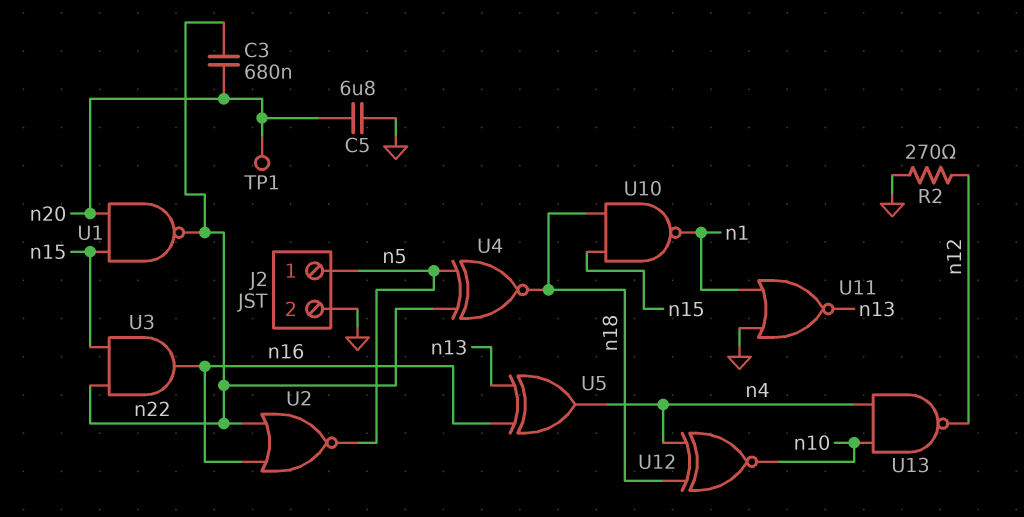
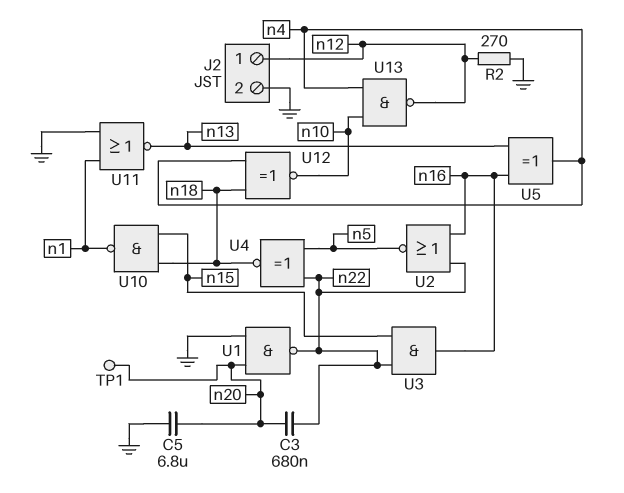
J2 pin 1: n5 -> n12
U1: NAND (in n15, in n20, out n22) -> NAND (in GND, in n20, out n22)

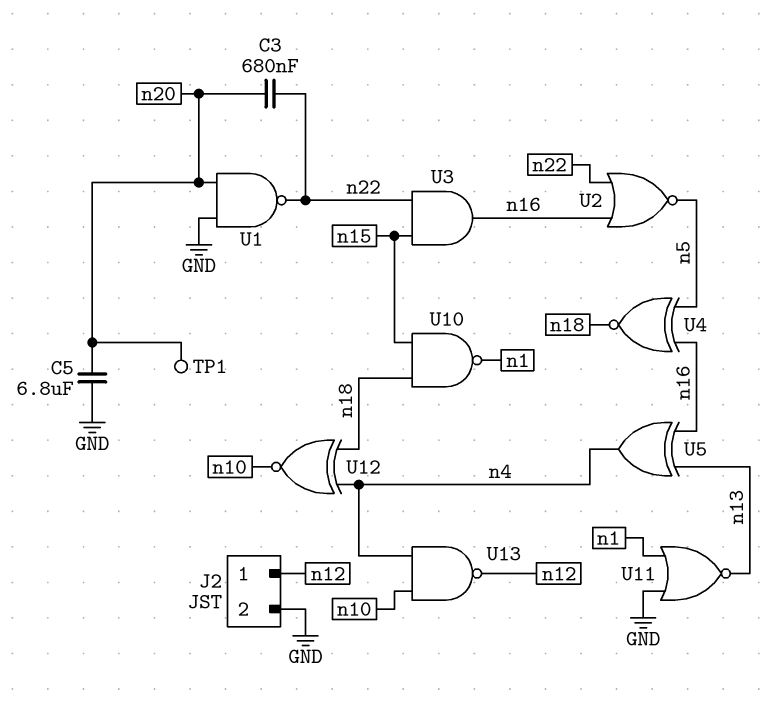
R2: 270 (GND, n12) -> none
U4: XNOR (in n5, in n22, out n18) -> XNOR (in n5, in n16, out n18)

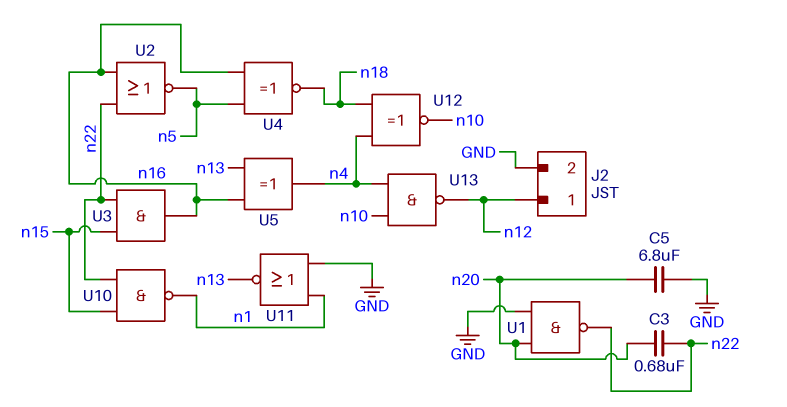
TP1: test point (n20) -> none
U10: NAND (in n15, in n18, out n1) -> NAND (in n15, in n22, out n1)

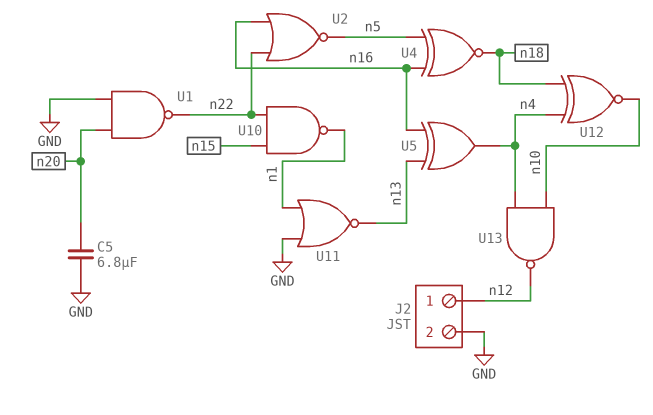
C3: 680nF (n20, n22) -> none
U3: AND (in n15, in n22, out n16) -> none

